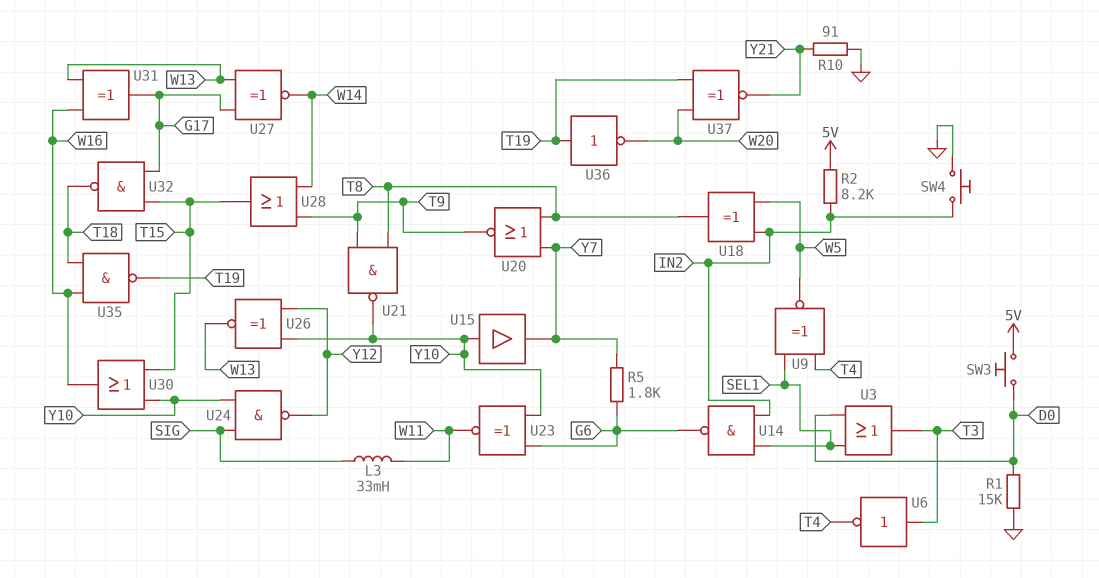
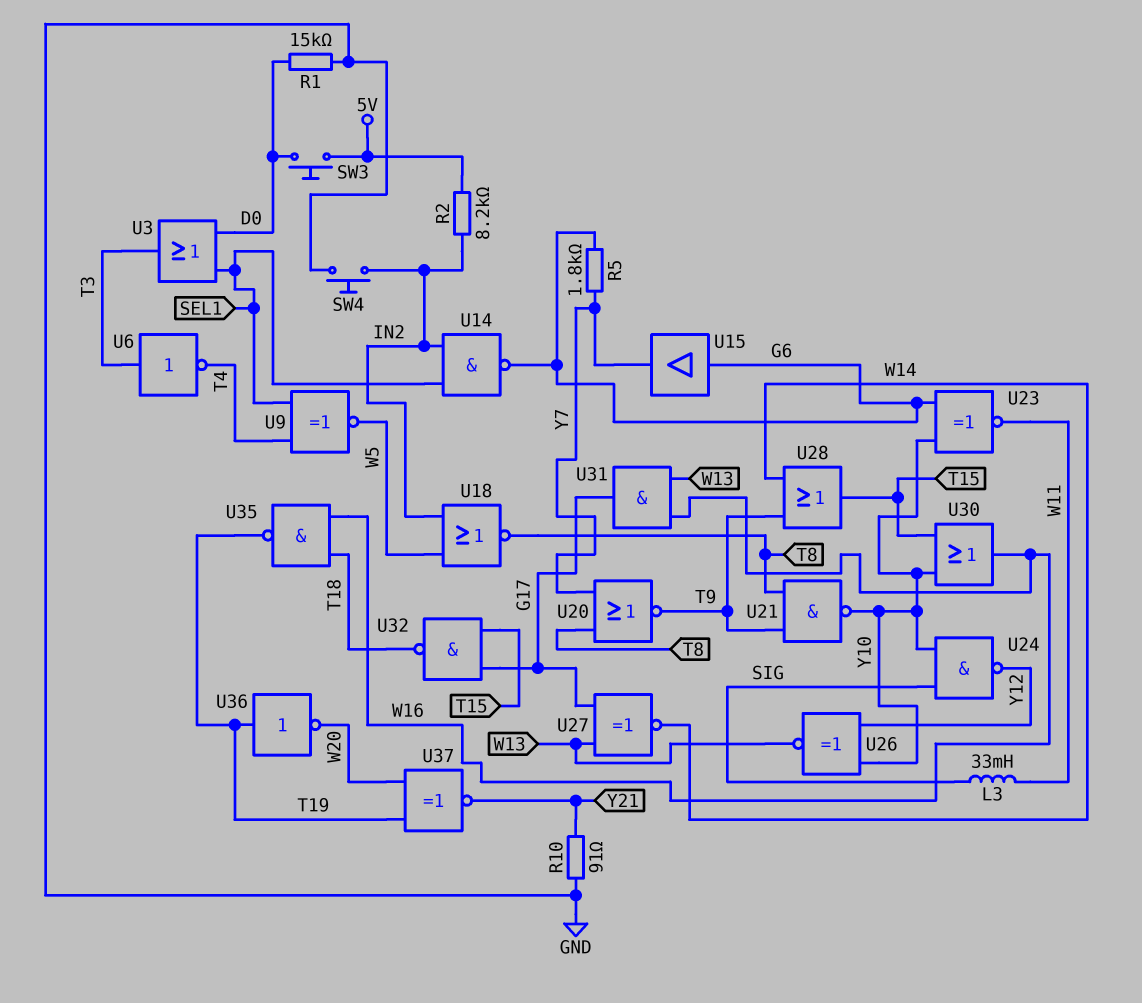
U15: buffer (in Y10, out Y7) -> buffer (in G6, out Y7)
U18: XOR (in IN2, in W5, out T8) -> NOR (in IN2, in W5, out T8)
U31: XOR (in W13, in W16, out G17) -> AND (in W13, in W16, out G17)

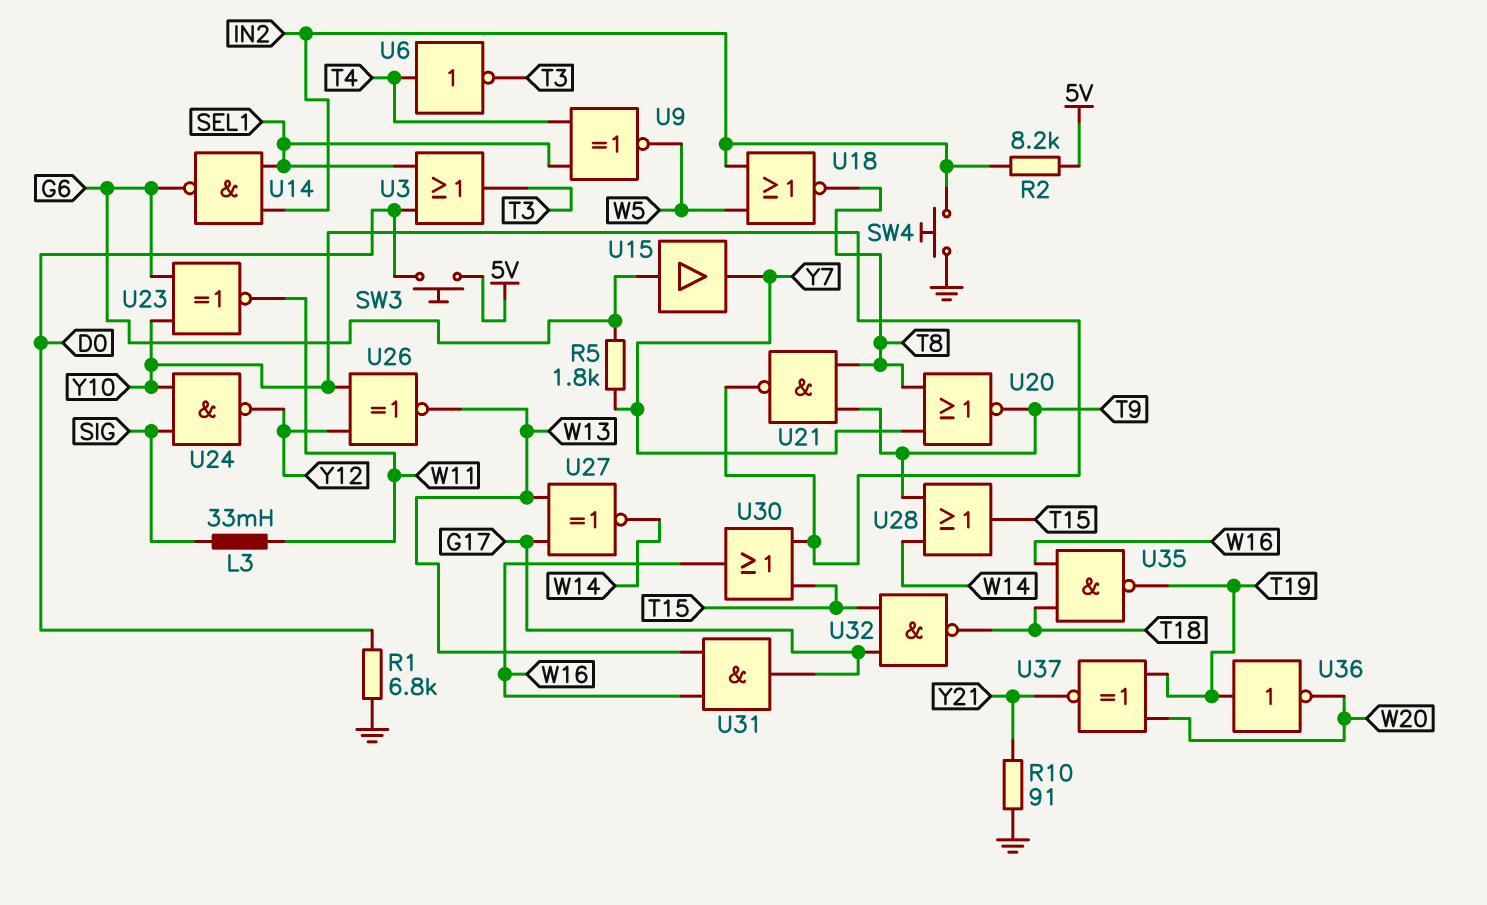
R1: 15k (D0, GND) -> 6.8k (D0, GND)
U6: NOT (in T3, out T4) -> NOT (in T4, out T3)

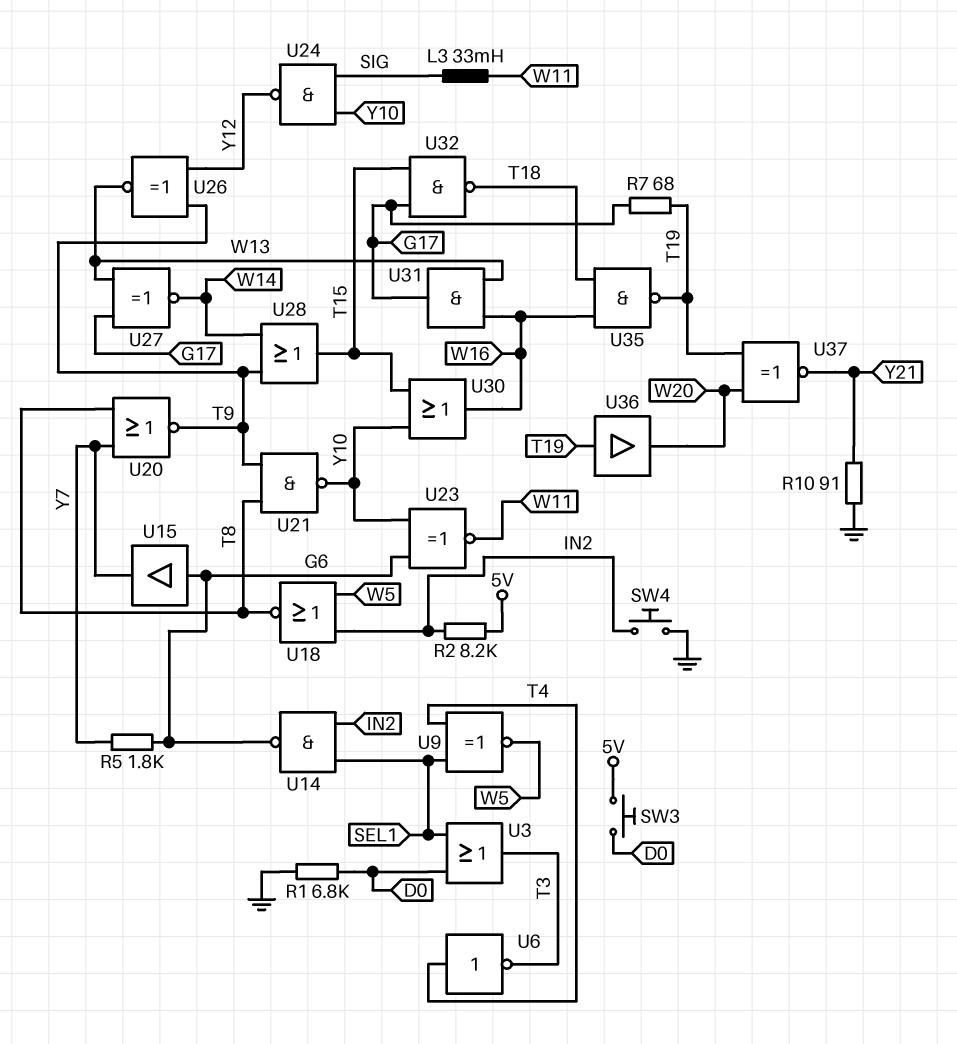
R7: none -> 68 (G17, T19)
U26: XNOR (in Y10, in Y12, out W13) -> XNOR (in T9, in Y12, out W13)
U36: NOT (in T19, out W20) -> buffer (in T19, out W20)

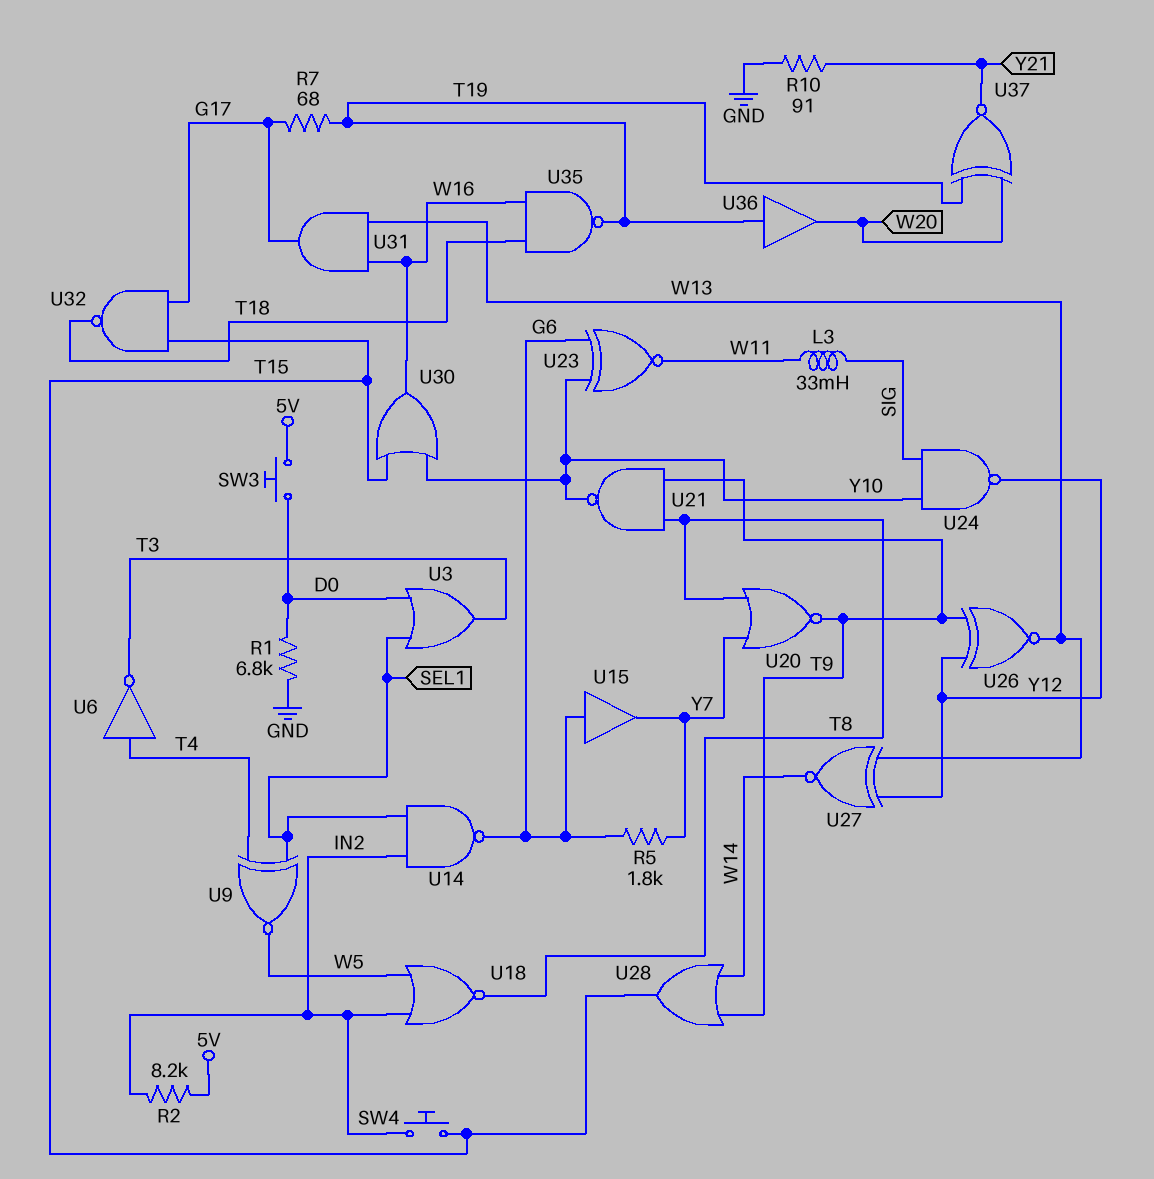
SW4: button (GND, IN2) -> button (IN2, T15)
U27: XNOR (in G17, in W13, out W14) -> XNOR (in W13, in Y12, out W14)

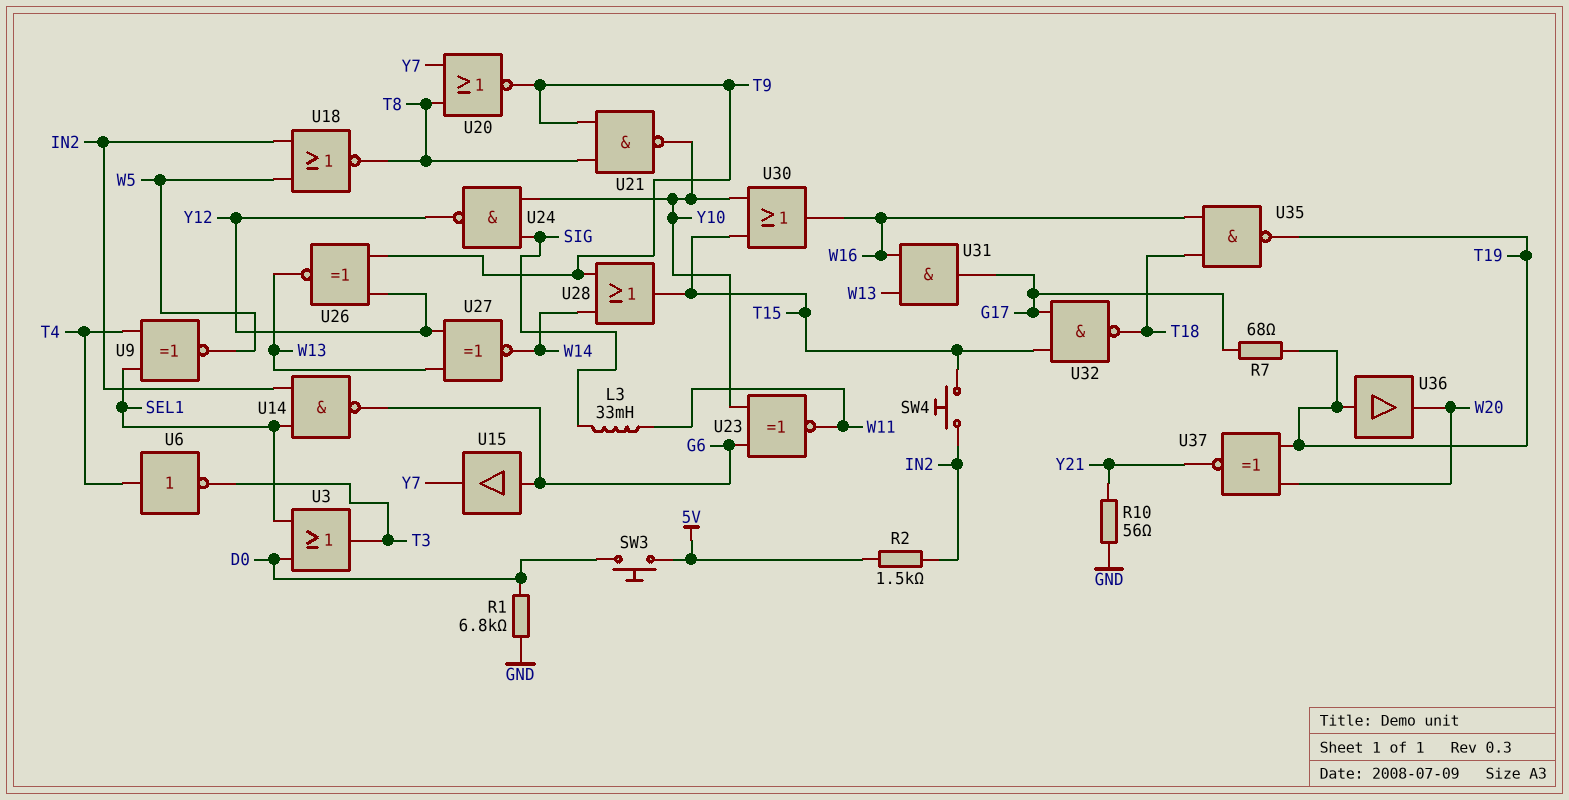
R2: 8.2k (5V, IN2) -> 1.5k (5V, IN2)
R5: 1.8k (G6, Y7) -> none
R10: 91 (GND, Y21) -> 56 (GND, Y21)

